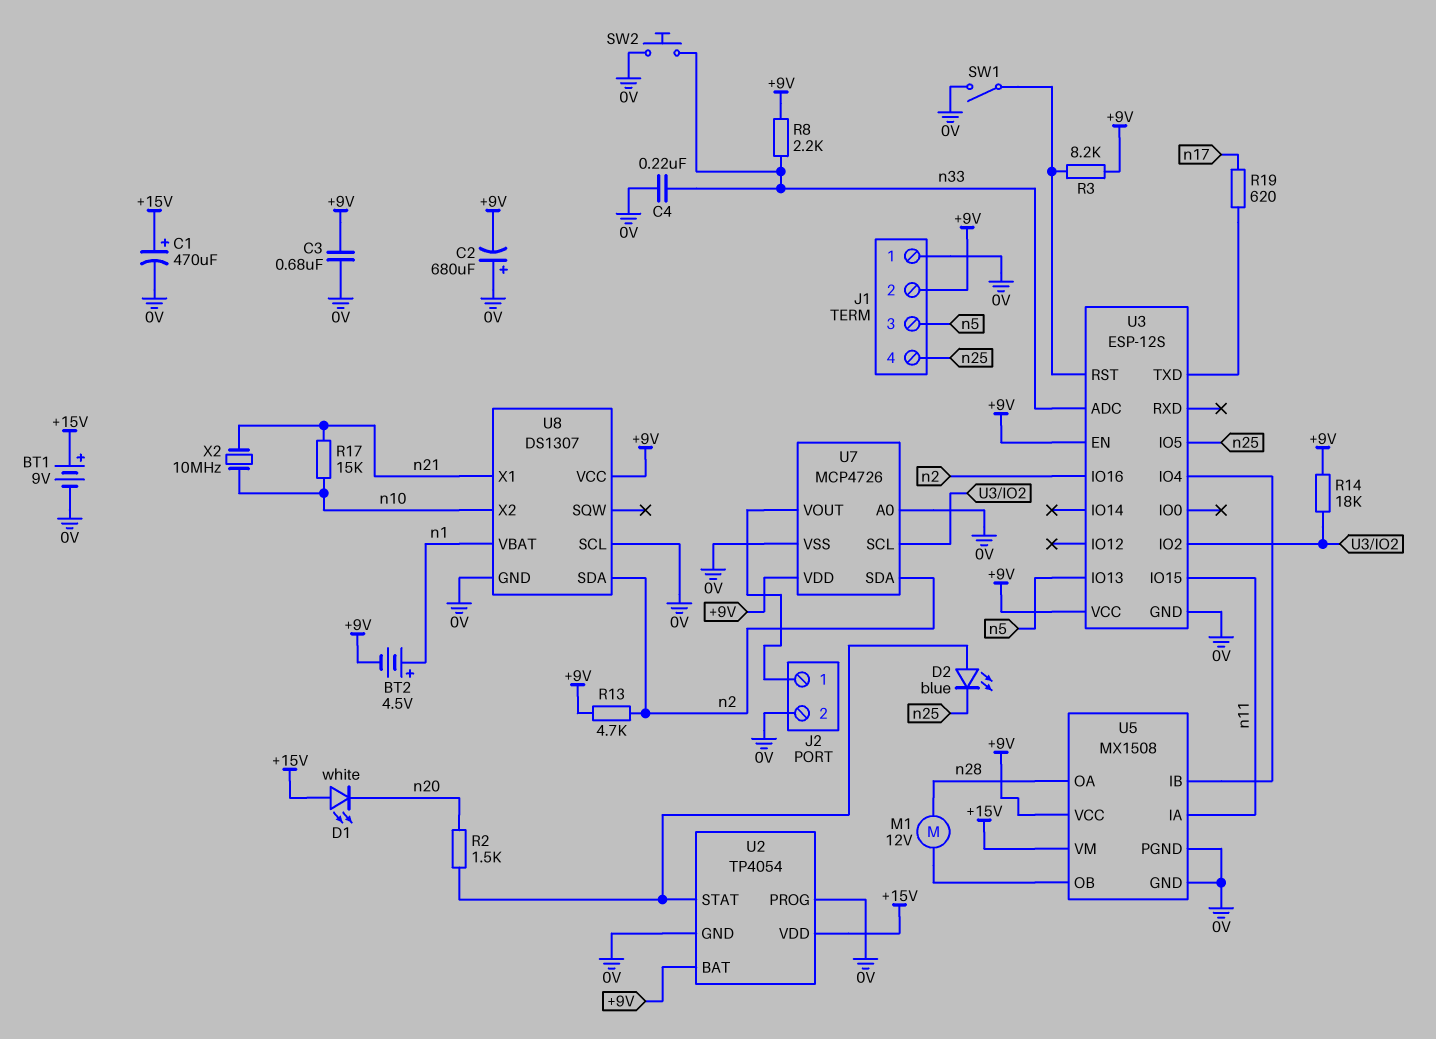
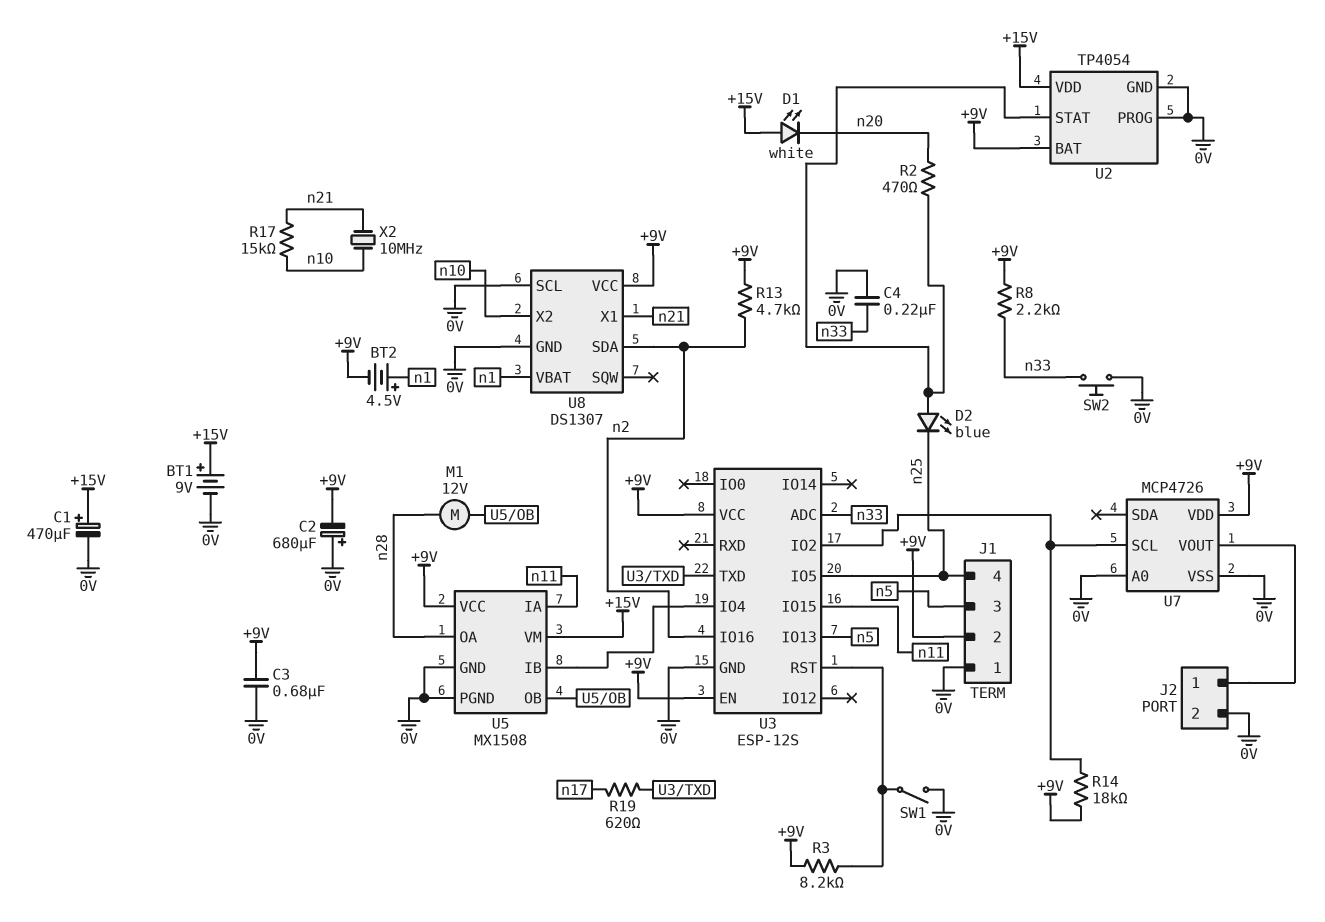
R2: 1.5k (U2/STAT, n20) -> 470 (U2/STAT, n20)
U7 pin SDA: n2 -> none

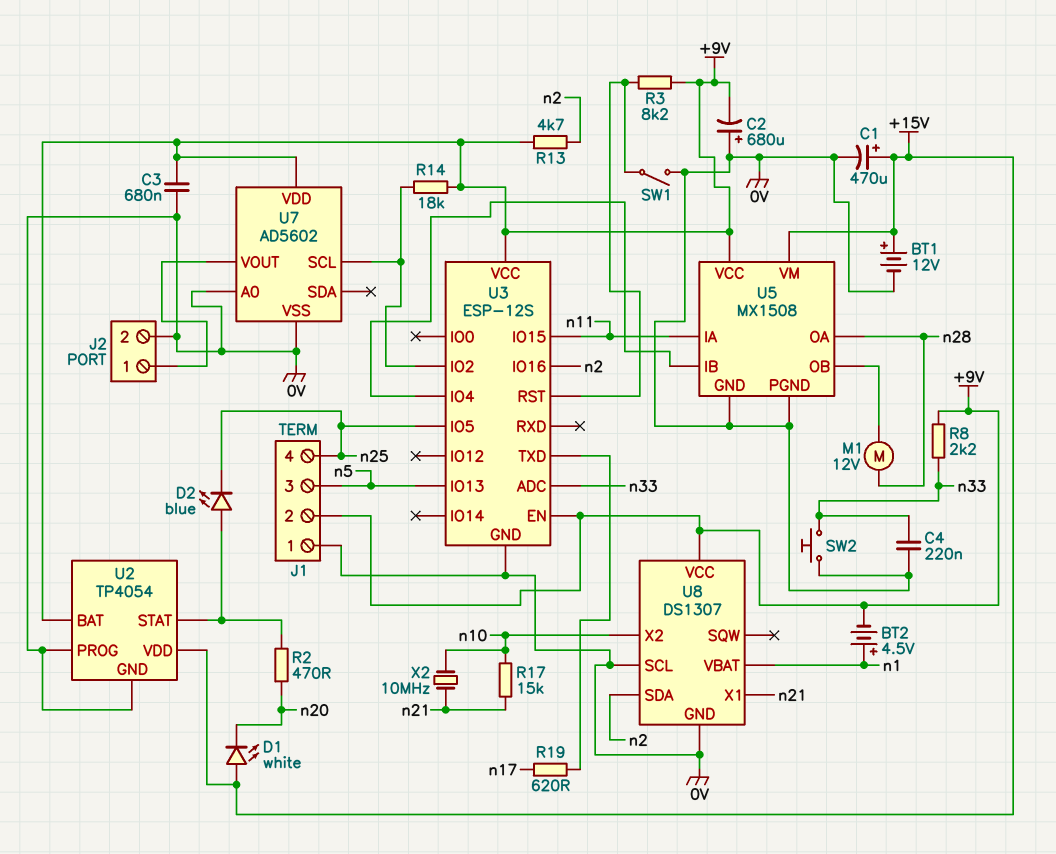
BT1: 9V (plus +15V, minus 0V) -> 12V (plus +15V, minus 0V)
U7: MCP4726 -> AD5602

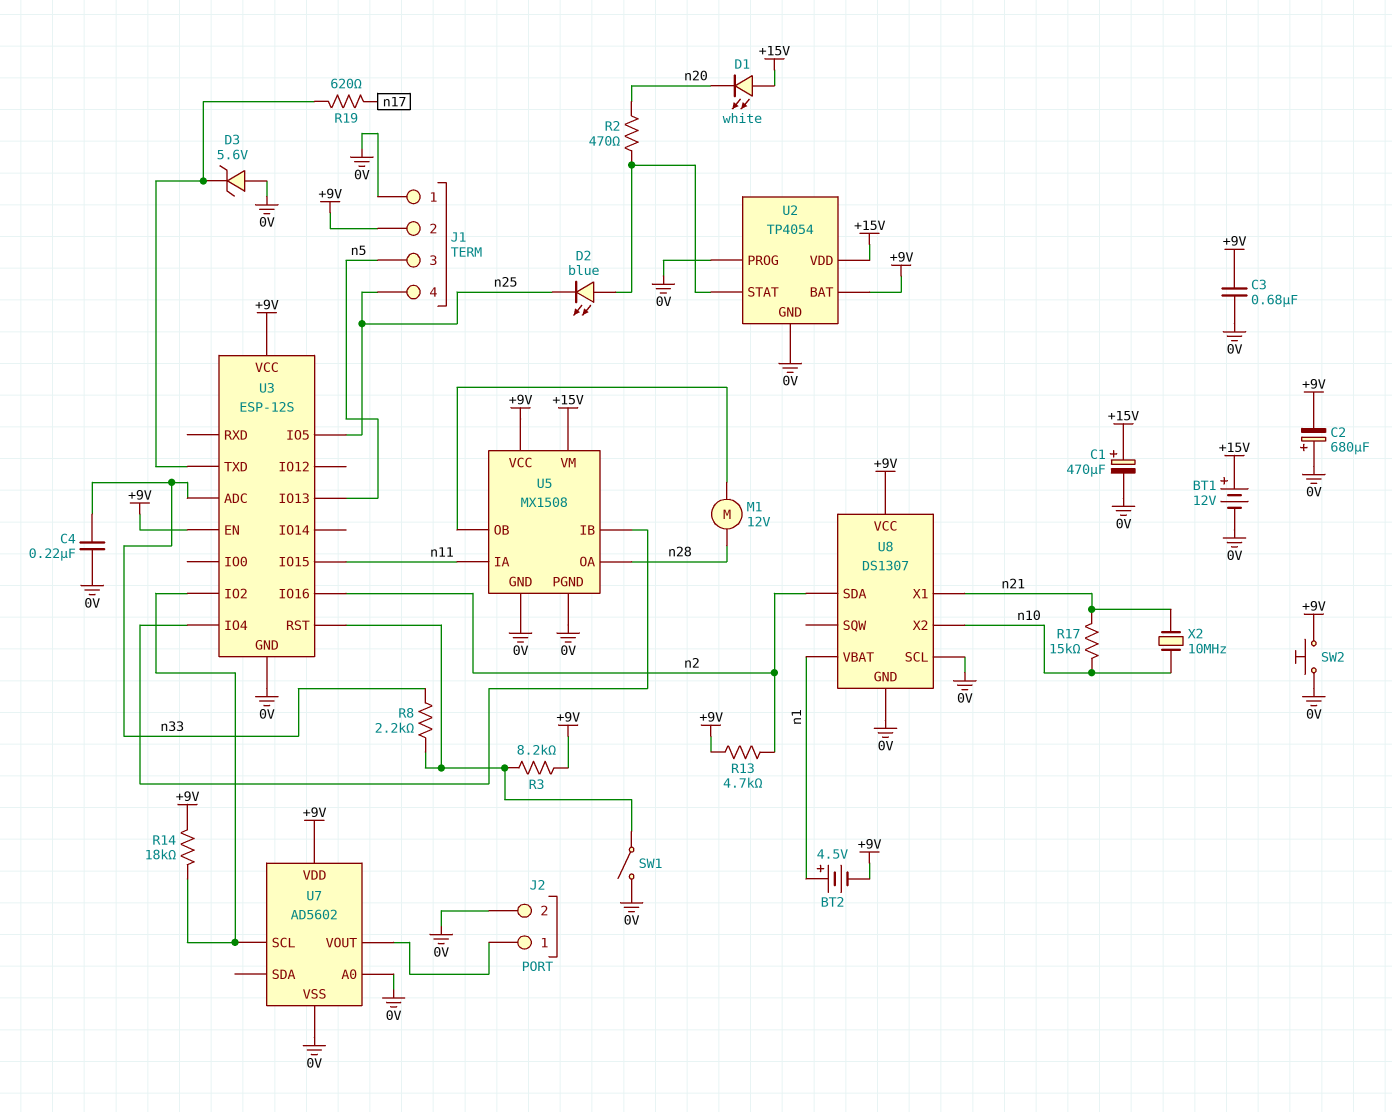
D3: none -> zener 5.6V (A 0V, K U3/TXD)
R8: 2.2k (+9V, n33) -> 2.2k (U3/RST, n33)
SW2: button (0V, n33) -> button (+9V, 0V)

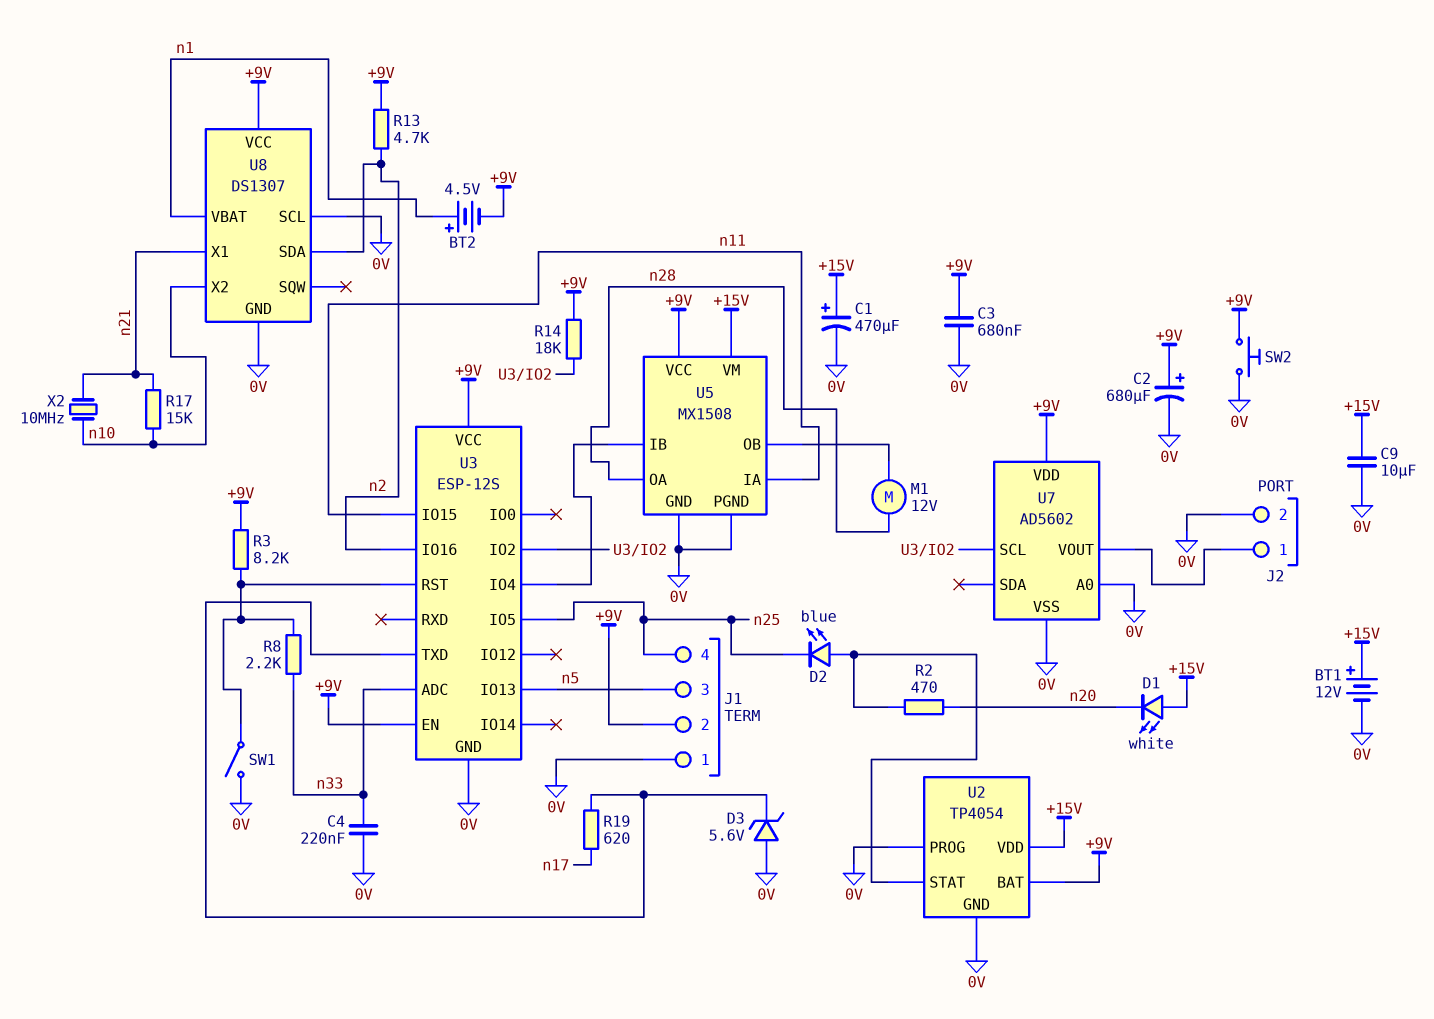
C2: 680uF (plus 0V, minus +9V) -> 680uF (plus +9V, minus 0V)
C9: none -> 10uF (+15V, 0V)

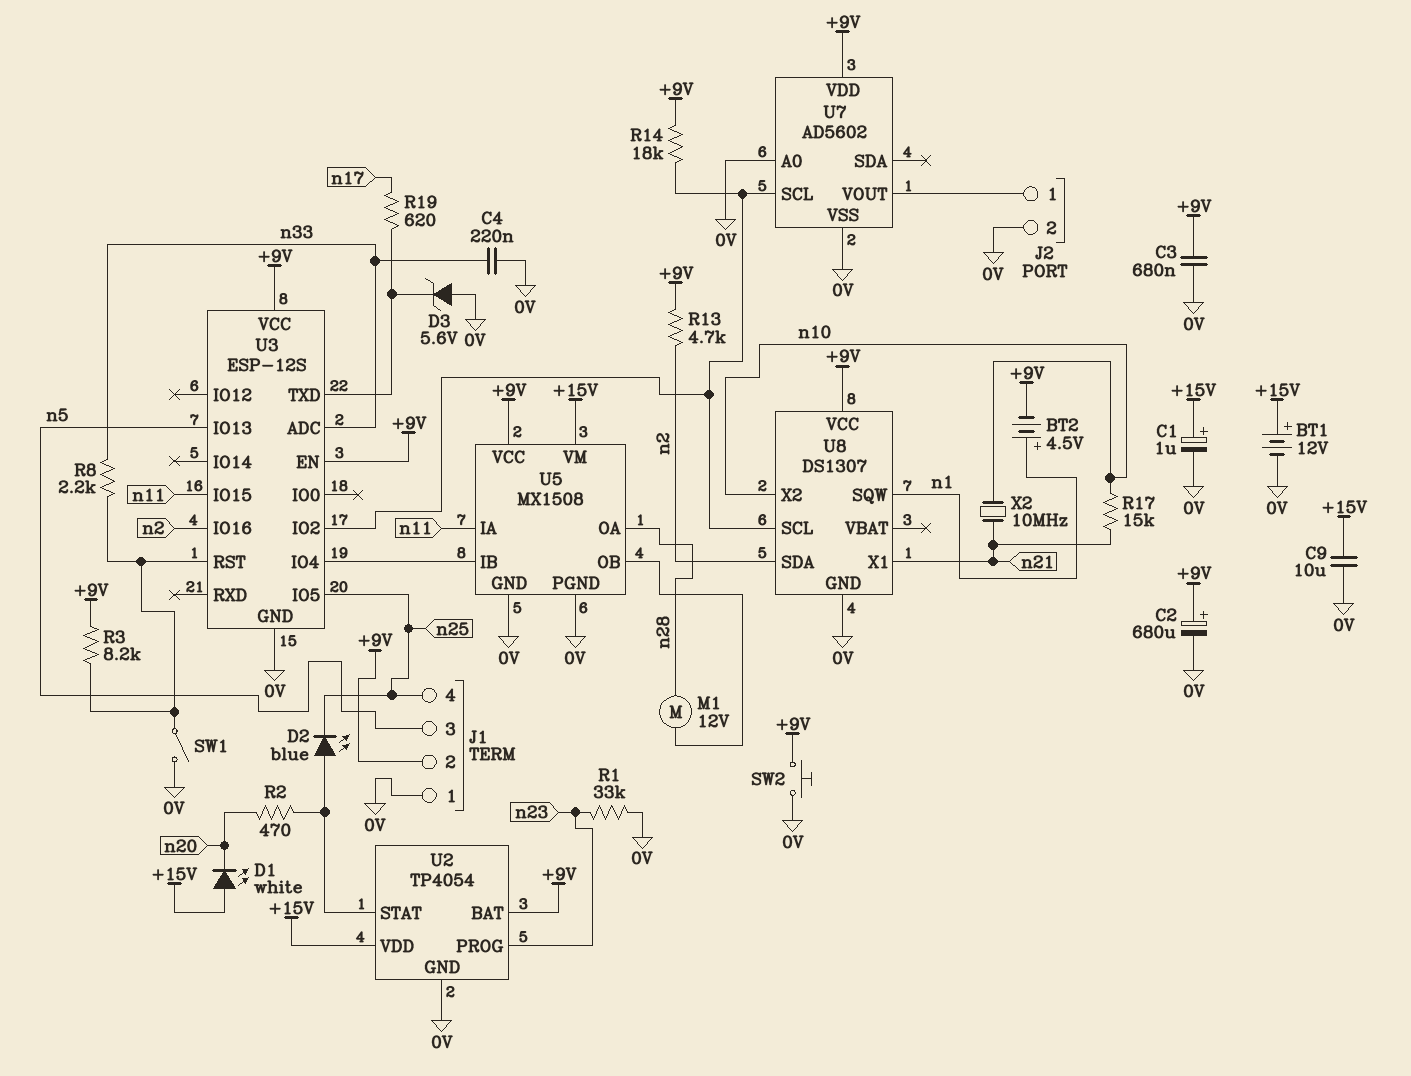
C1: 470uF (plus +15V, minus 0V) -> 1uF (plus +15V, minus 0V)
R1: none -> 33k (0V, n23)
U2 pin PROG: 0V -> n23
U8 pin SCL: 0V -> U3/IO2
U8 pin SQW: none -> n1
U8 pin VBAT: n1 -> none

